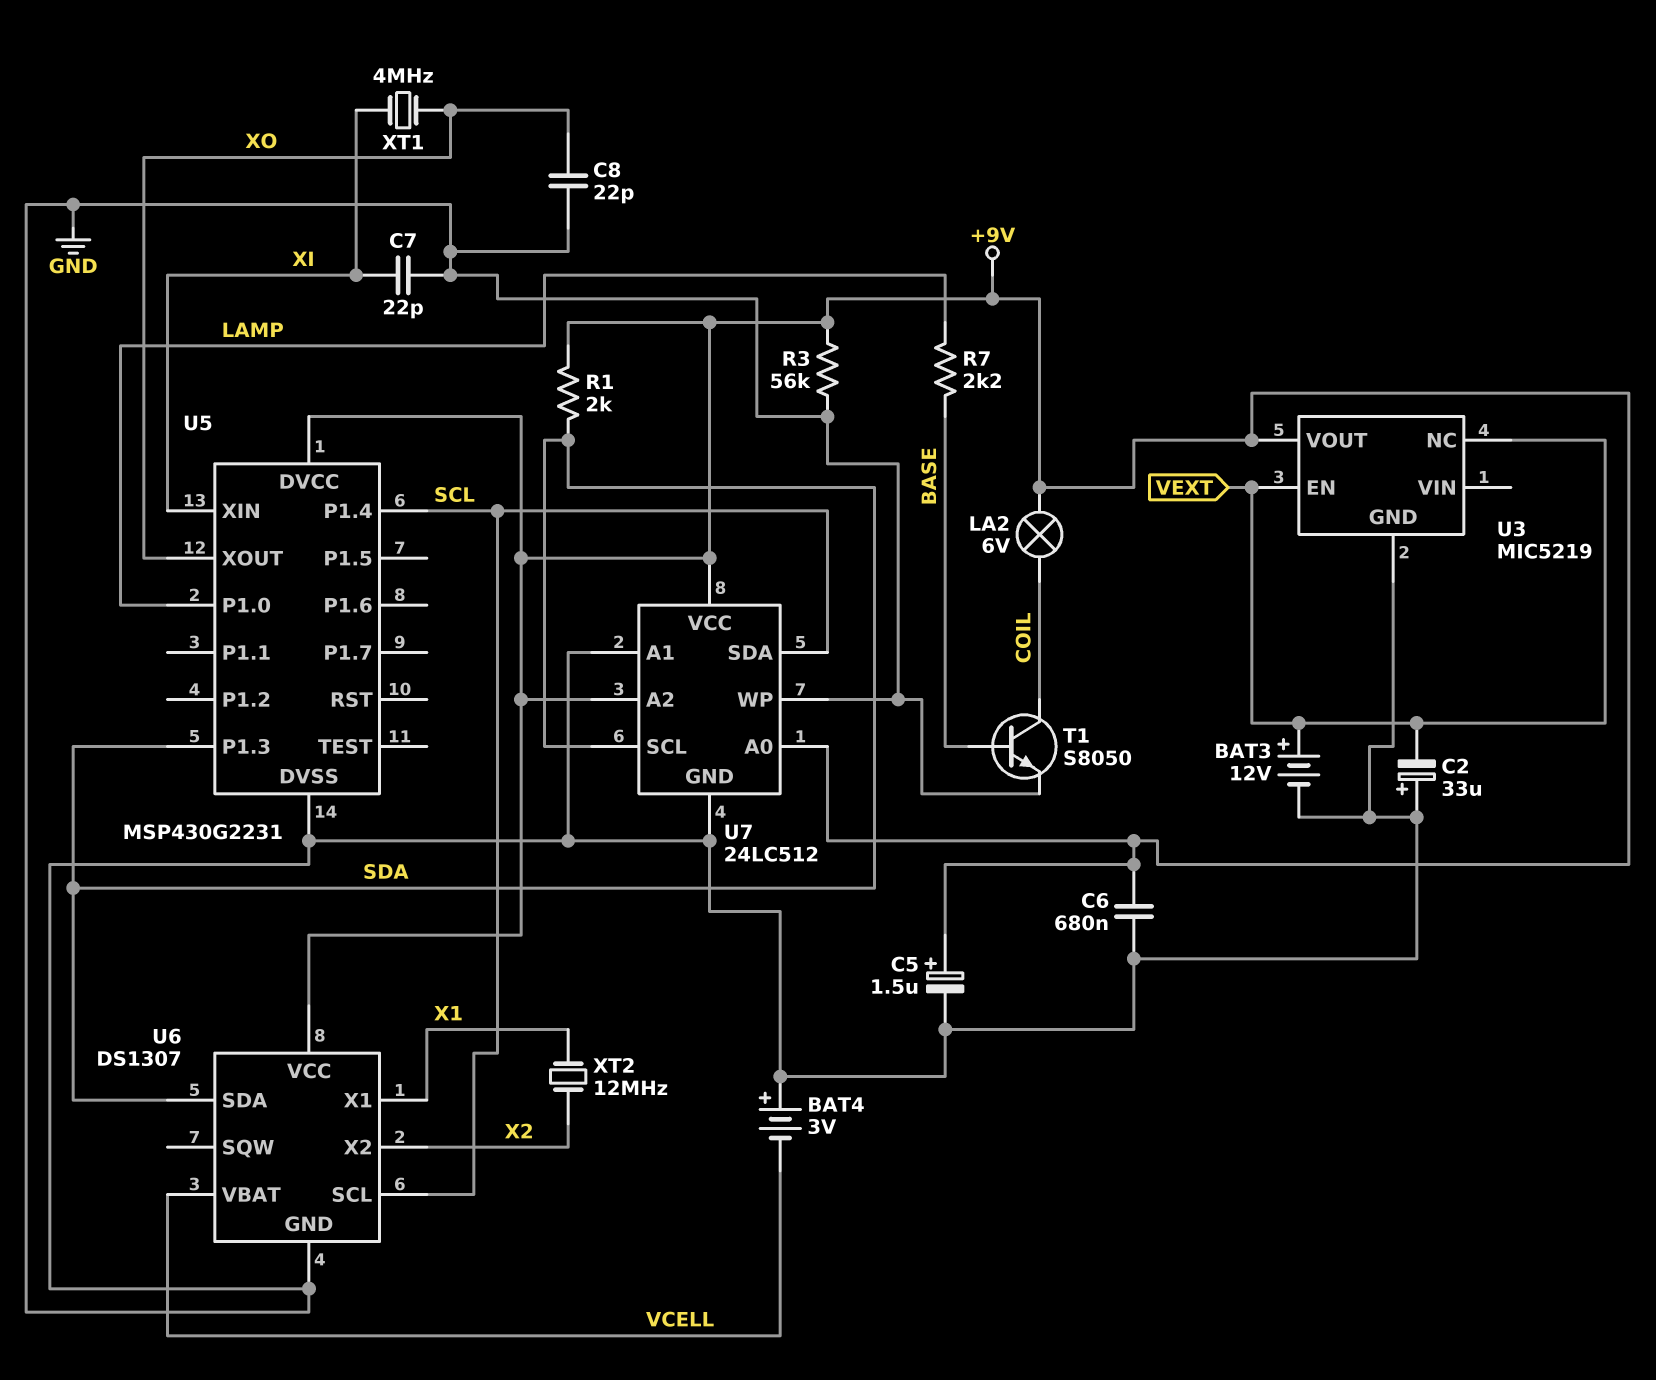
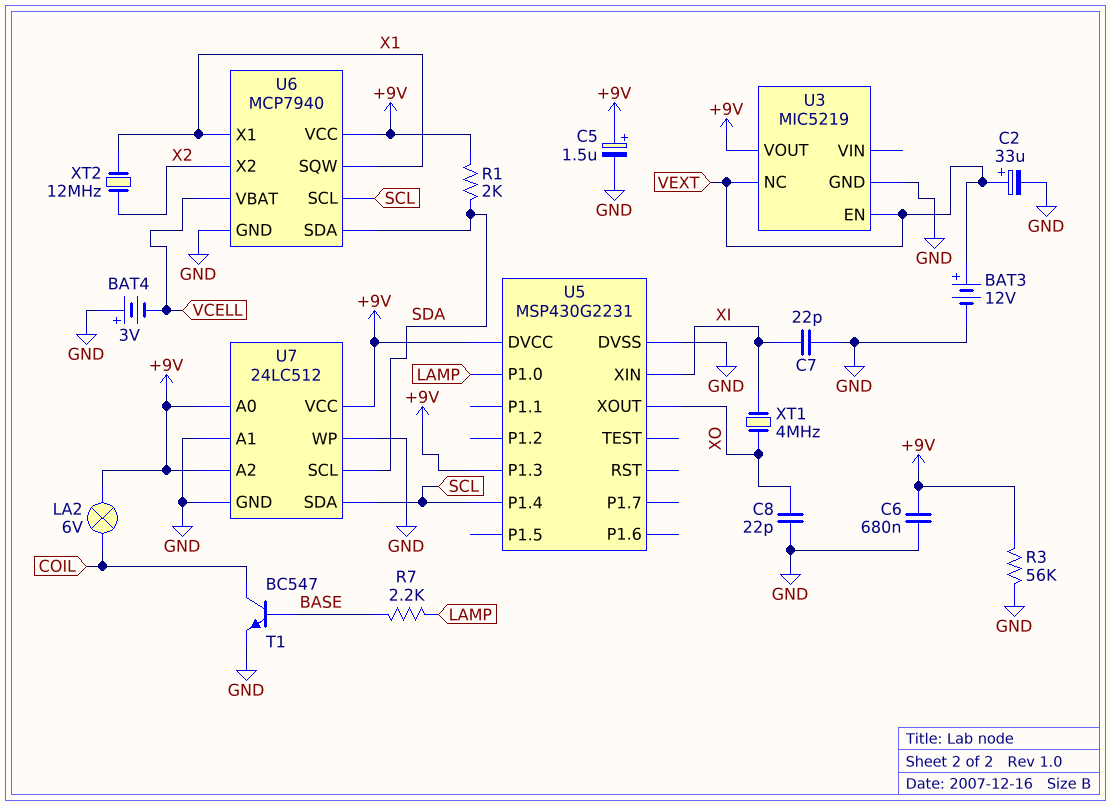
C2: 33uF (plus GND, minus VEXT) -> 33uF (plus VEXT, minus GND)
T1: NPN S8050 (B BASE, C COIL, E GND) -> NPN BC547 (B BASE, C COIL, E GND)
U5 pin P1.3: SDA -> +9V
U6: DS1307 -> MCP7940
U6 pin SQW: none -> X1

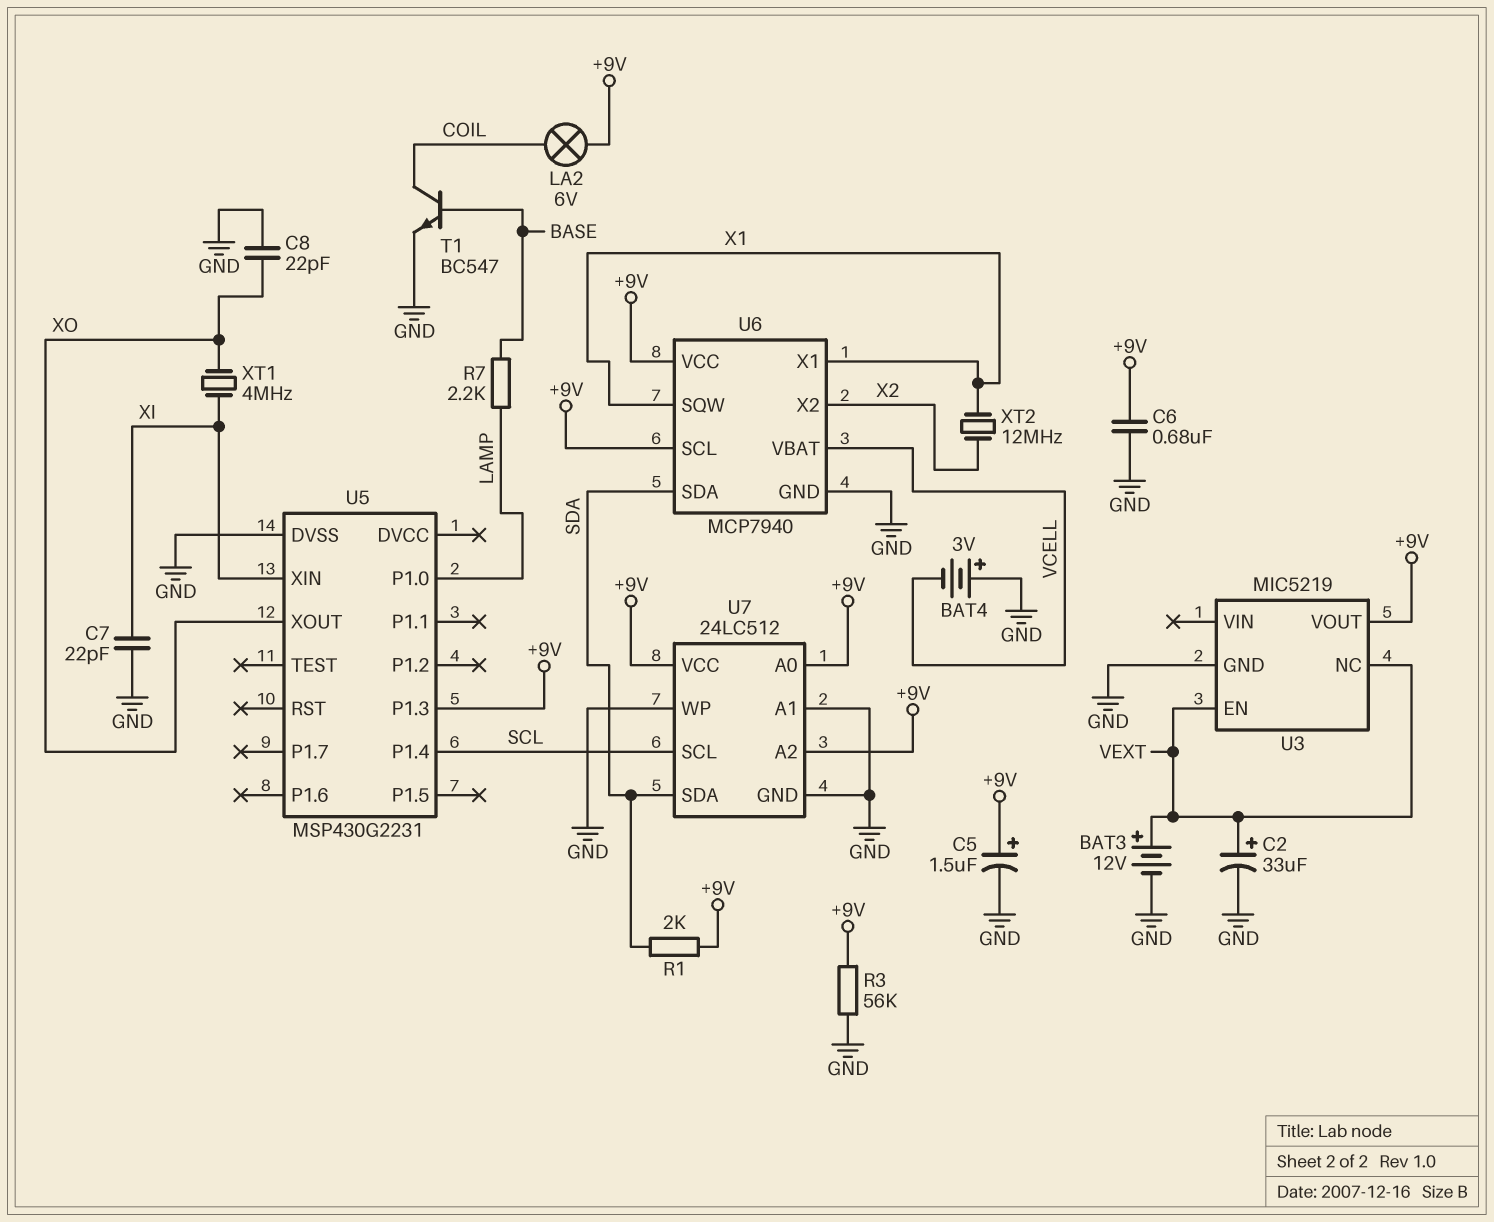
U5 pin DVCC: +9V -> none
U6 pin SCL: SCL -> +9V
U7 pin SCL: SDA -> SCL
U7 pin SDA: SCL -> SDA

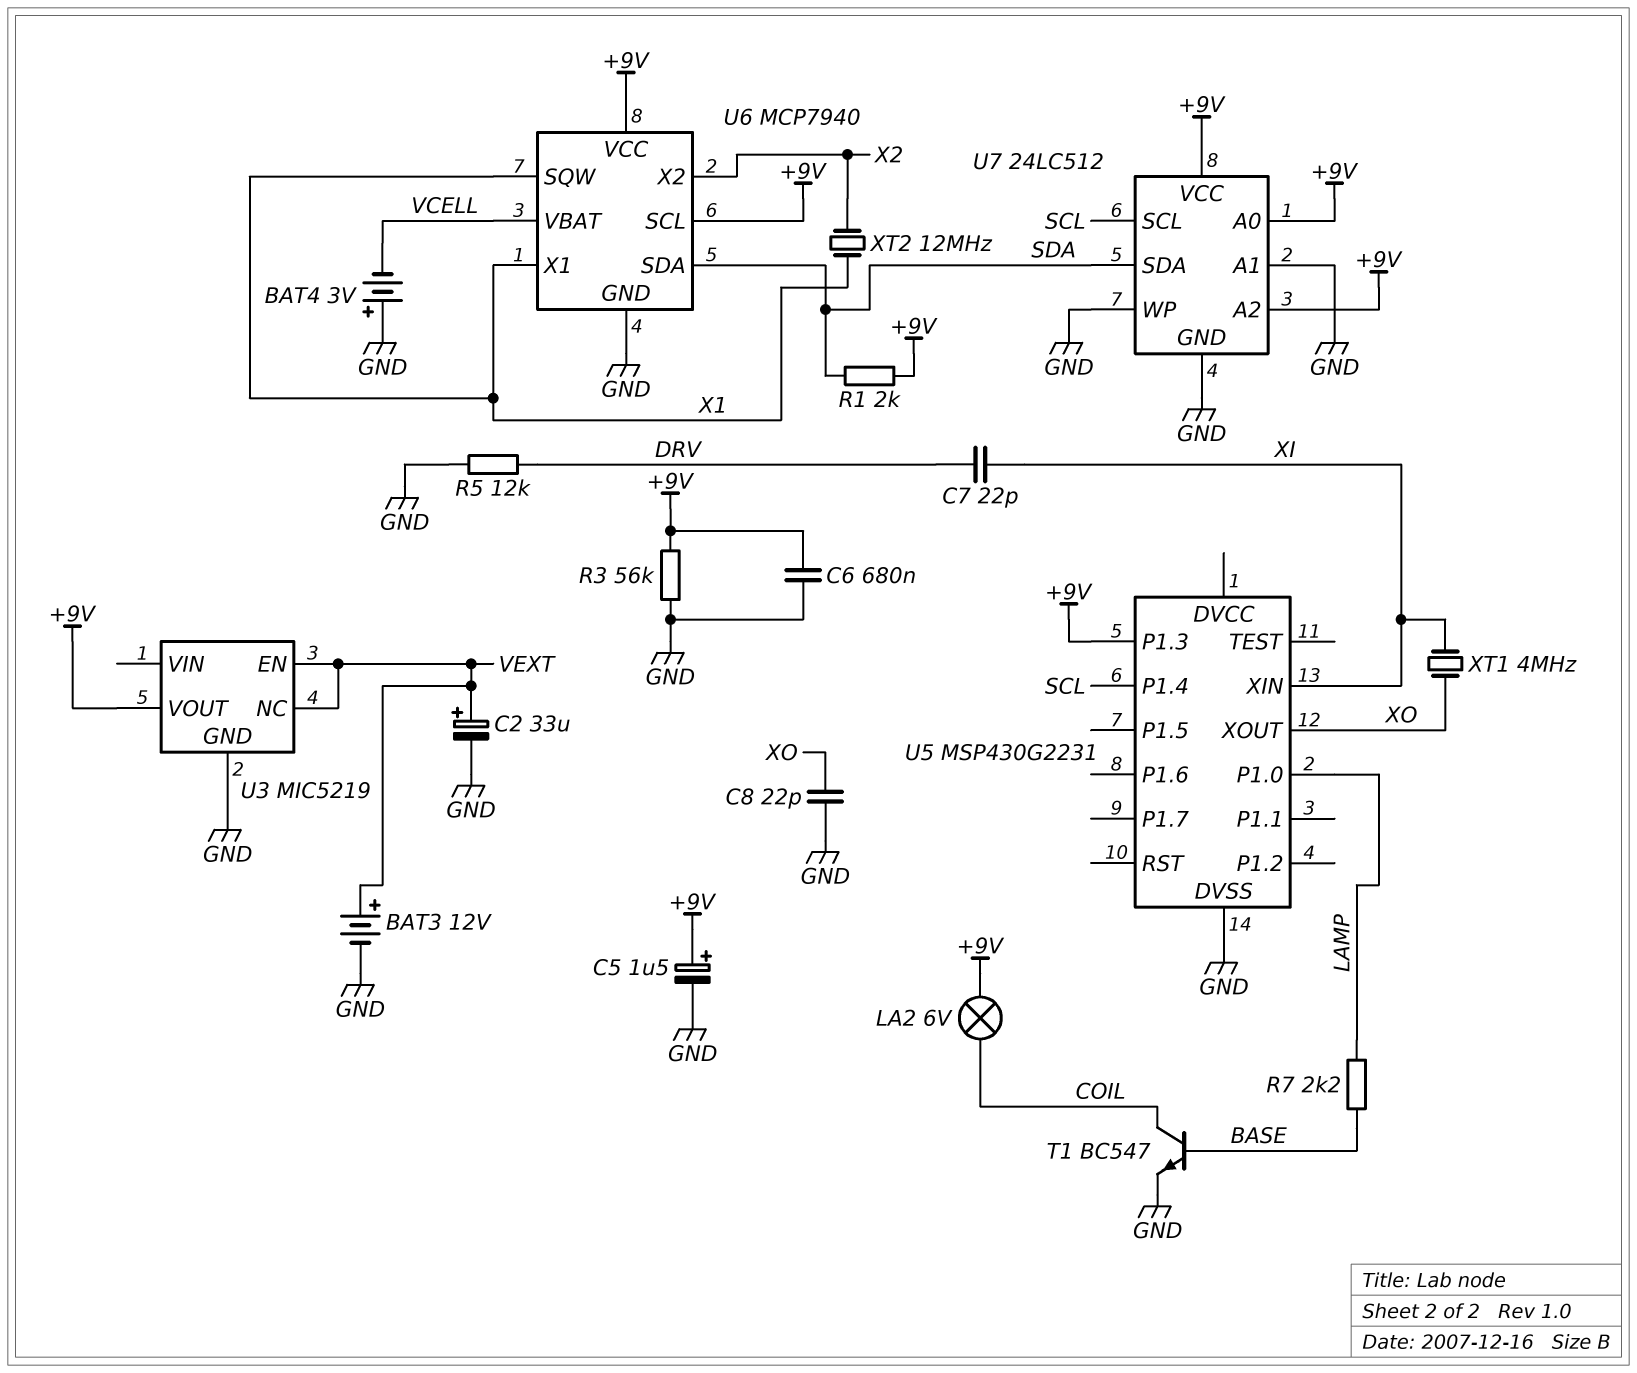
C7: 22pF (GND, XI) -> 22pF (DRV, XI)
R5: none -> 12k (DRV, GND)

